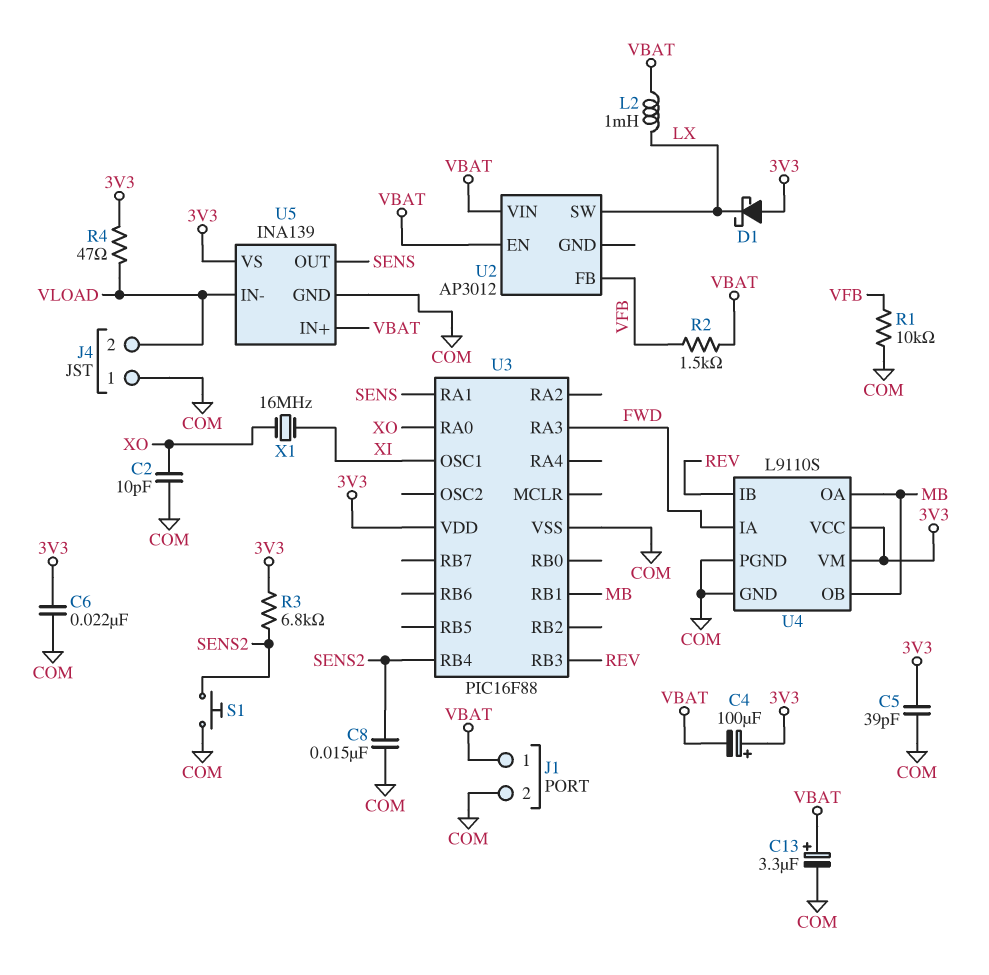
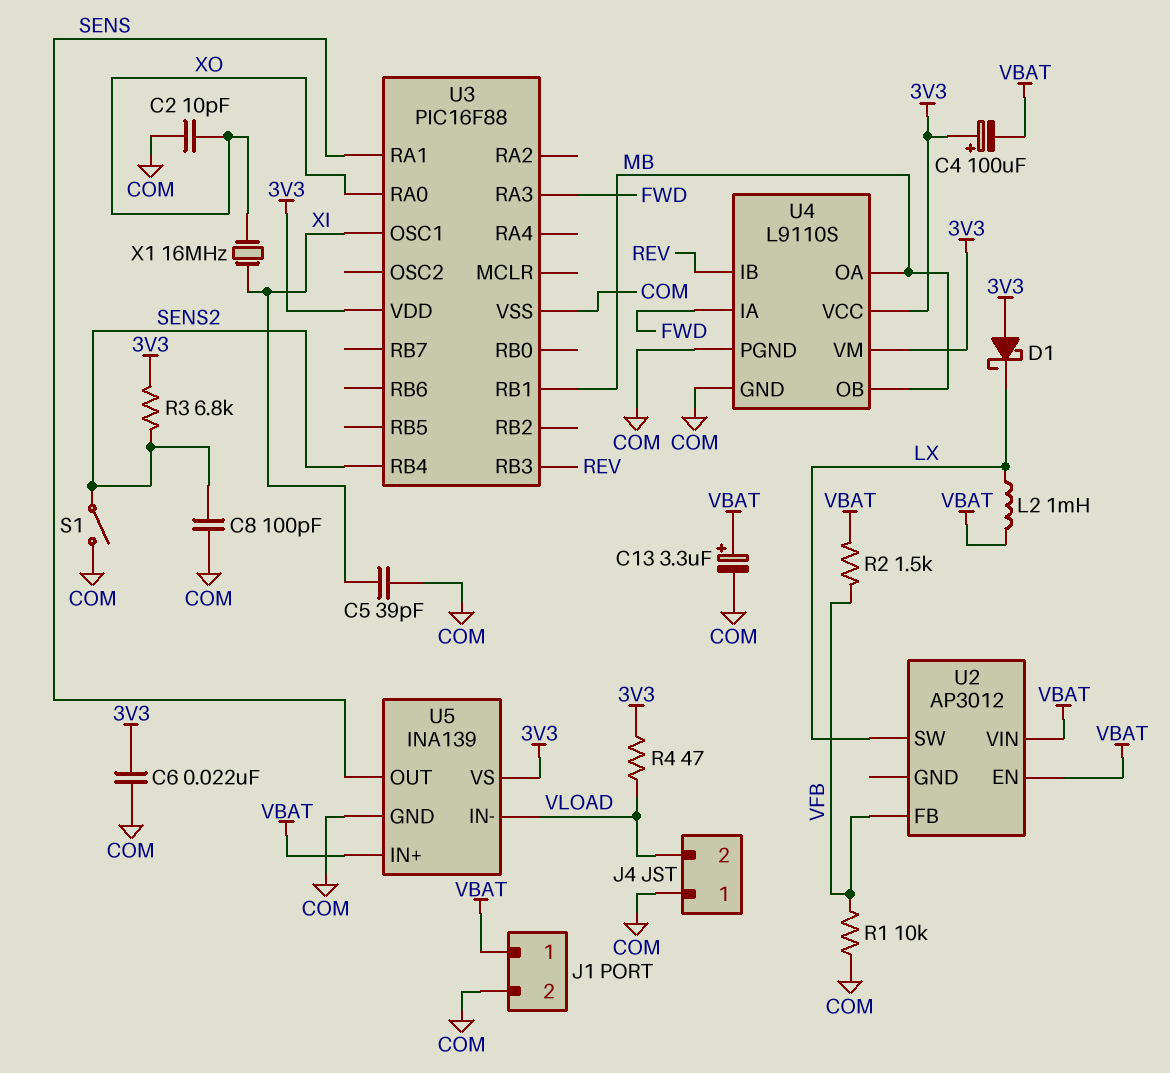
C5: 39pF (3V3, COM) -> 39pF (COM, XI)
C8: 15nF (COM, SENS2) -> 100pF (COM, SENS2)
S1: button (COM, SENS2) -> switch (COM, SENS2)

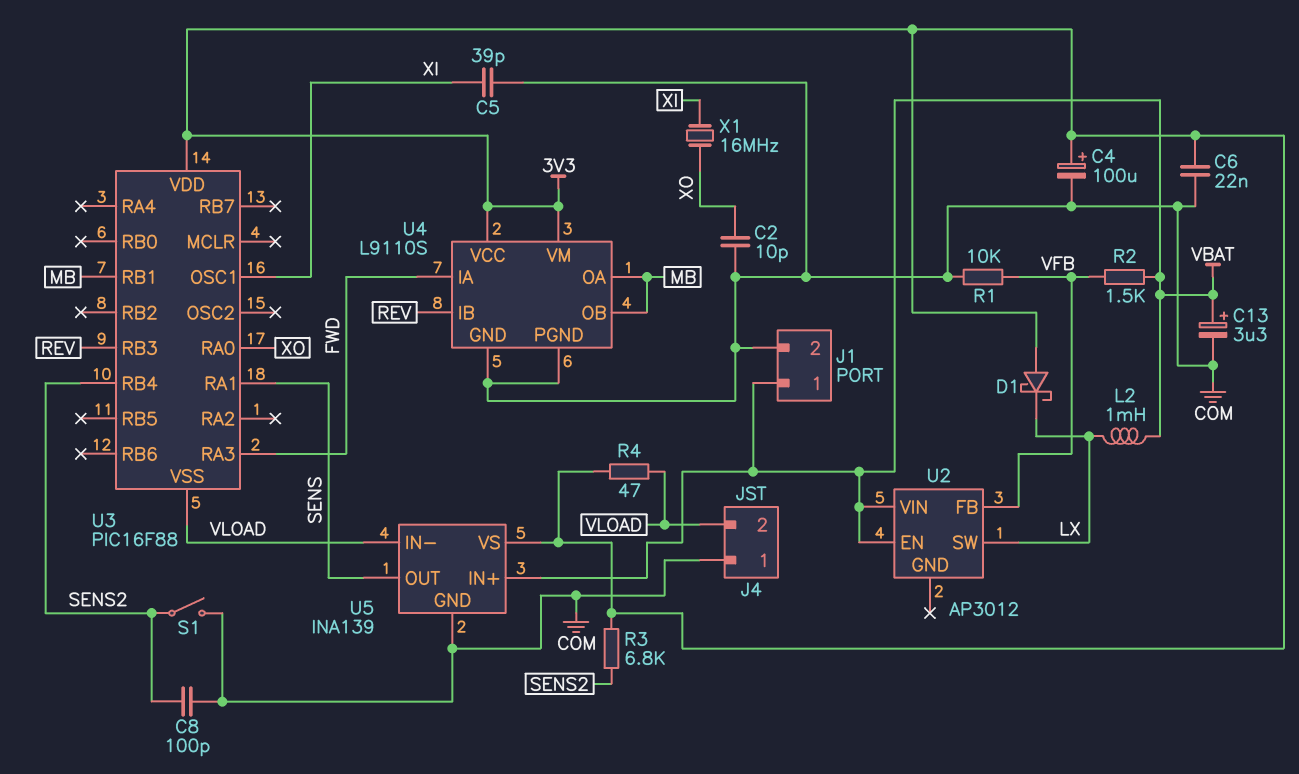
C4: 100uF (plus 3V3, minus VBAT) -> 100uF (plus 3V3, minus COM)
U3 pin VSS: COM -> VLOAD

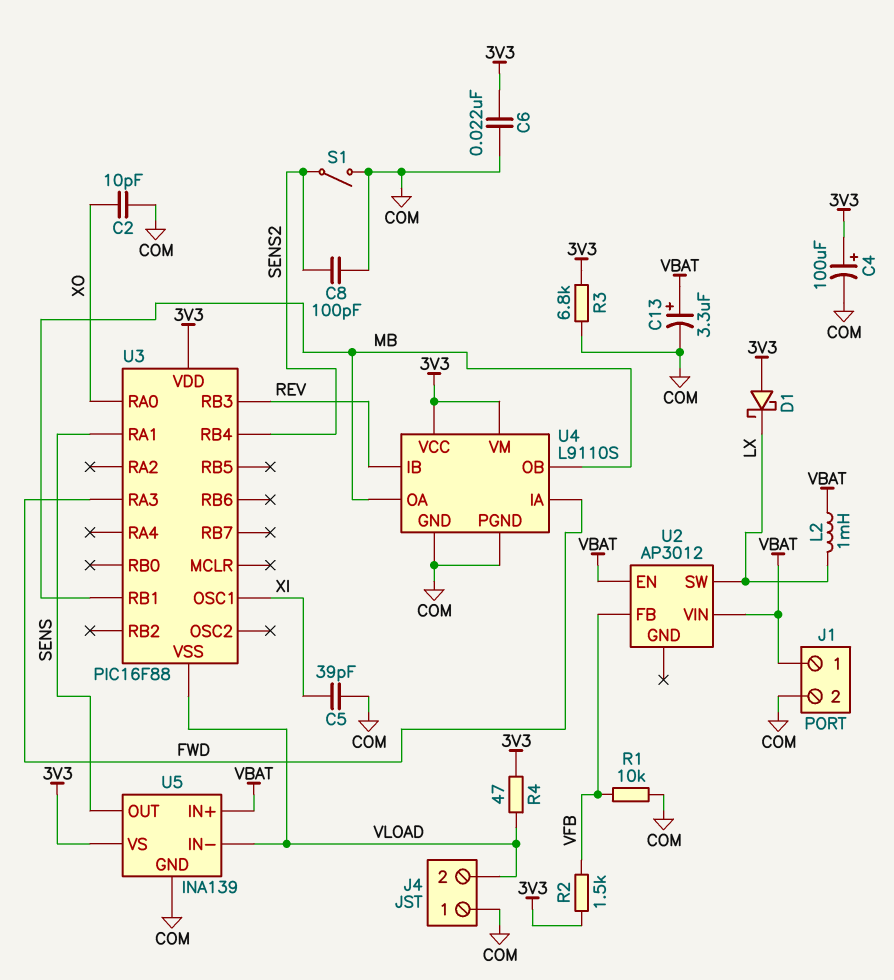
R2: 1.5k (VBAT, VFB) -> 1.5k (3V3, VFB)
R3: 6.8k (3V3, SENS2) -> 6.8k (3V3, COM)
X1: 16MHz (XI, XO) -> none

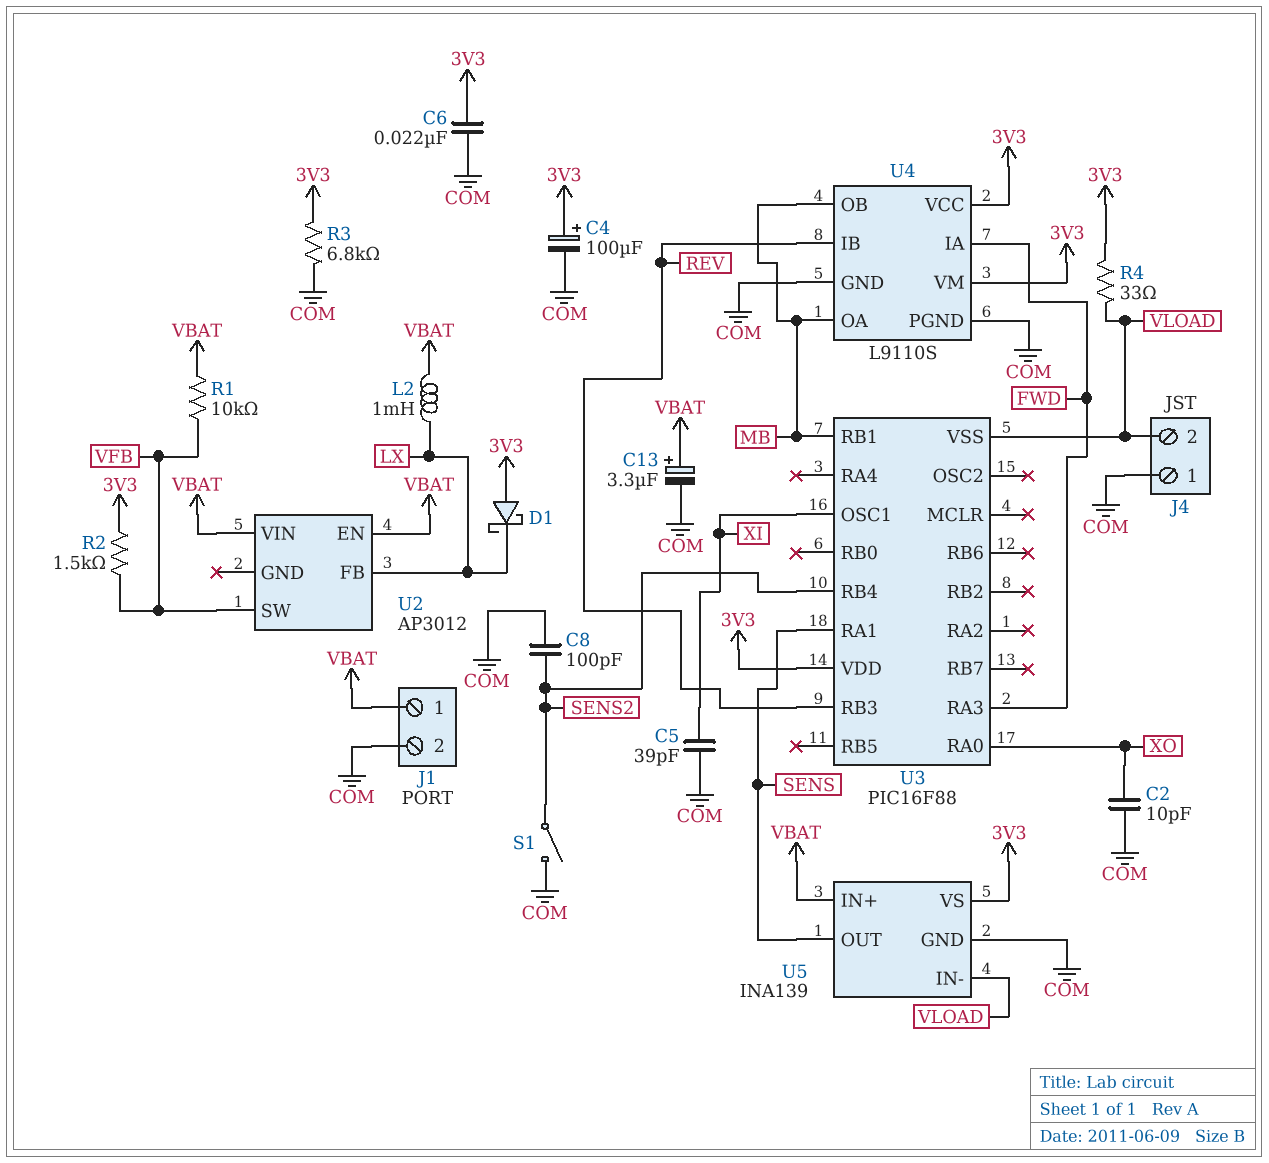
R1: 10k (COM, VFB) -> 10k (VBAT, VFB)
R4: 47 (3V3, VLOAD) -> 33 (3V3, VLOAD)
U2 pin FB: VFB -> LX
U2 pin SW: LX -> VFB

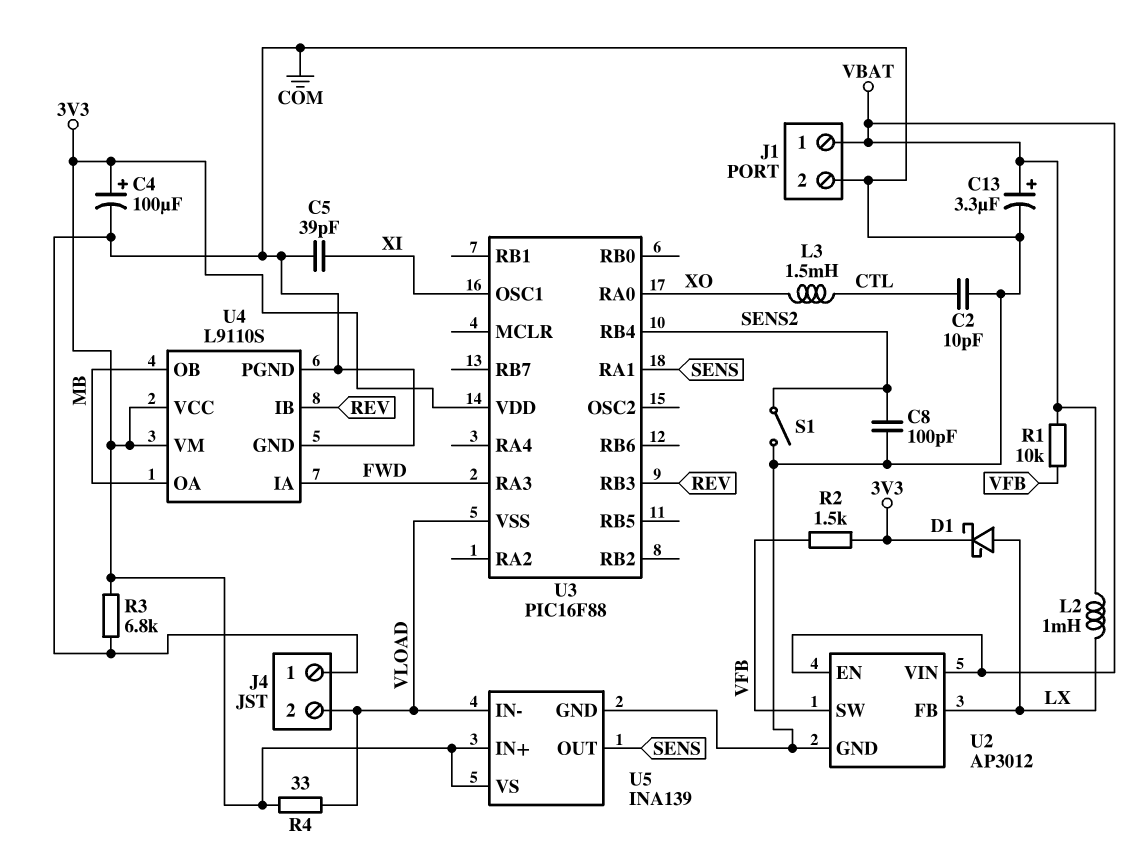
C2: 10pF (COM, XO) -> 10pF (COM, CTL)
C6: 22nF (3V3, COM) -> none
D1: schottky (A 3V3, K LX) -> schottky (A LX, K 3V3)
L3: none -> 1.5mH (CTL, XO)
U2 pin GND: none -> COM
U3 pin RB1: MB -> none
U5 pin IN+: VBAT -> 3V3

